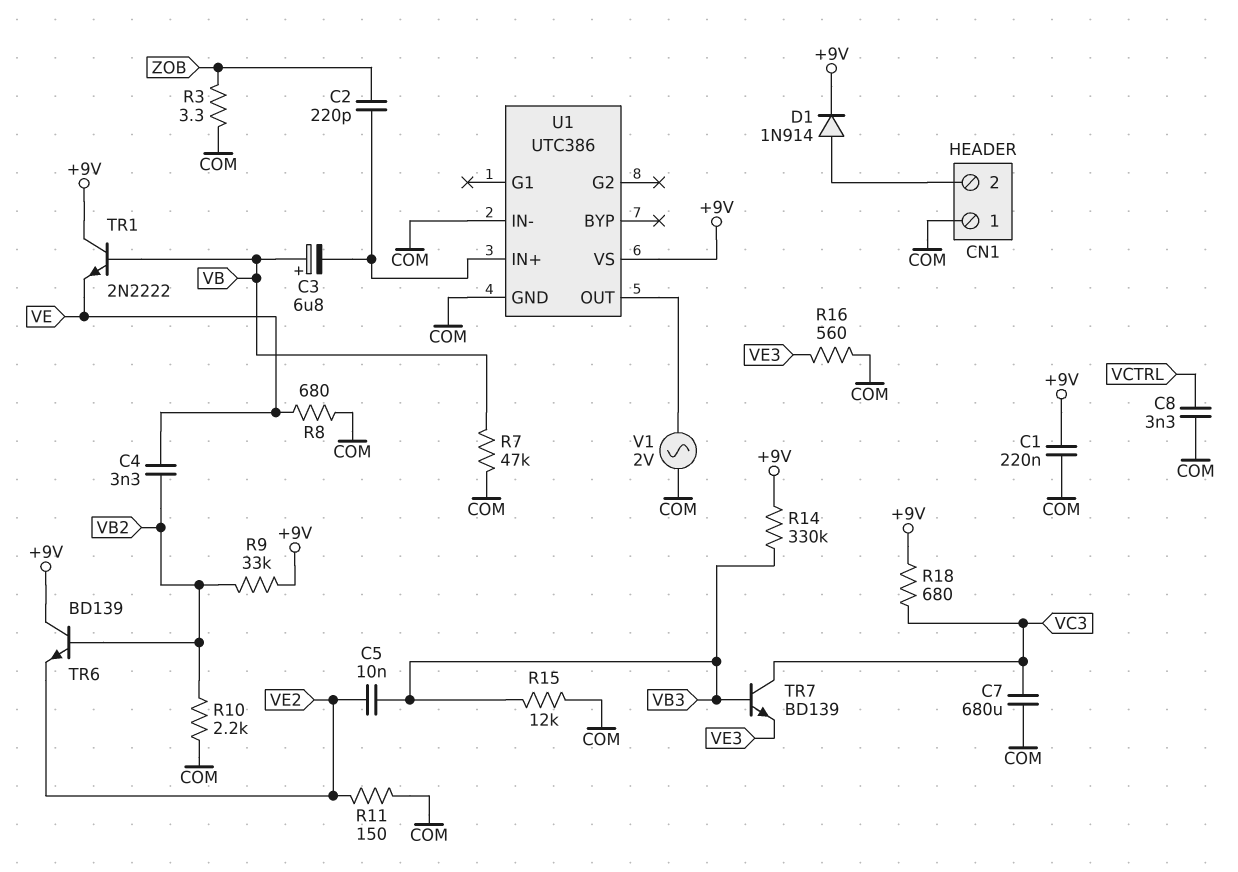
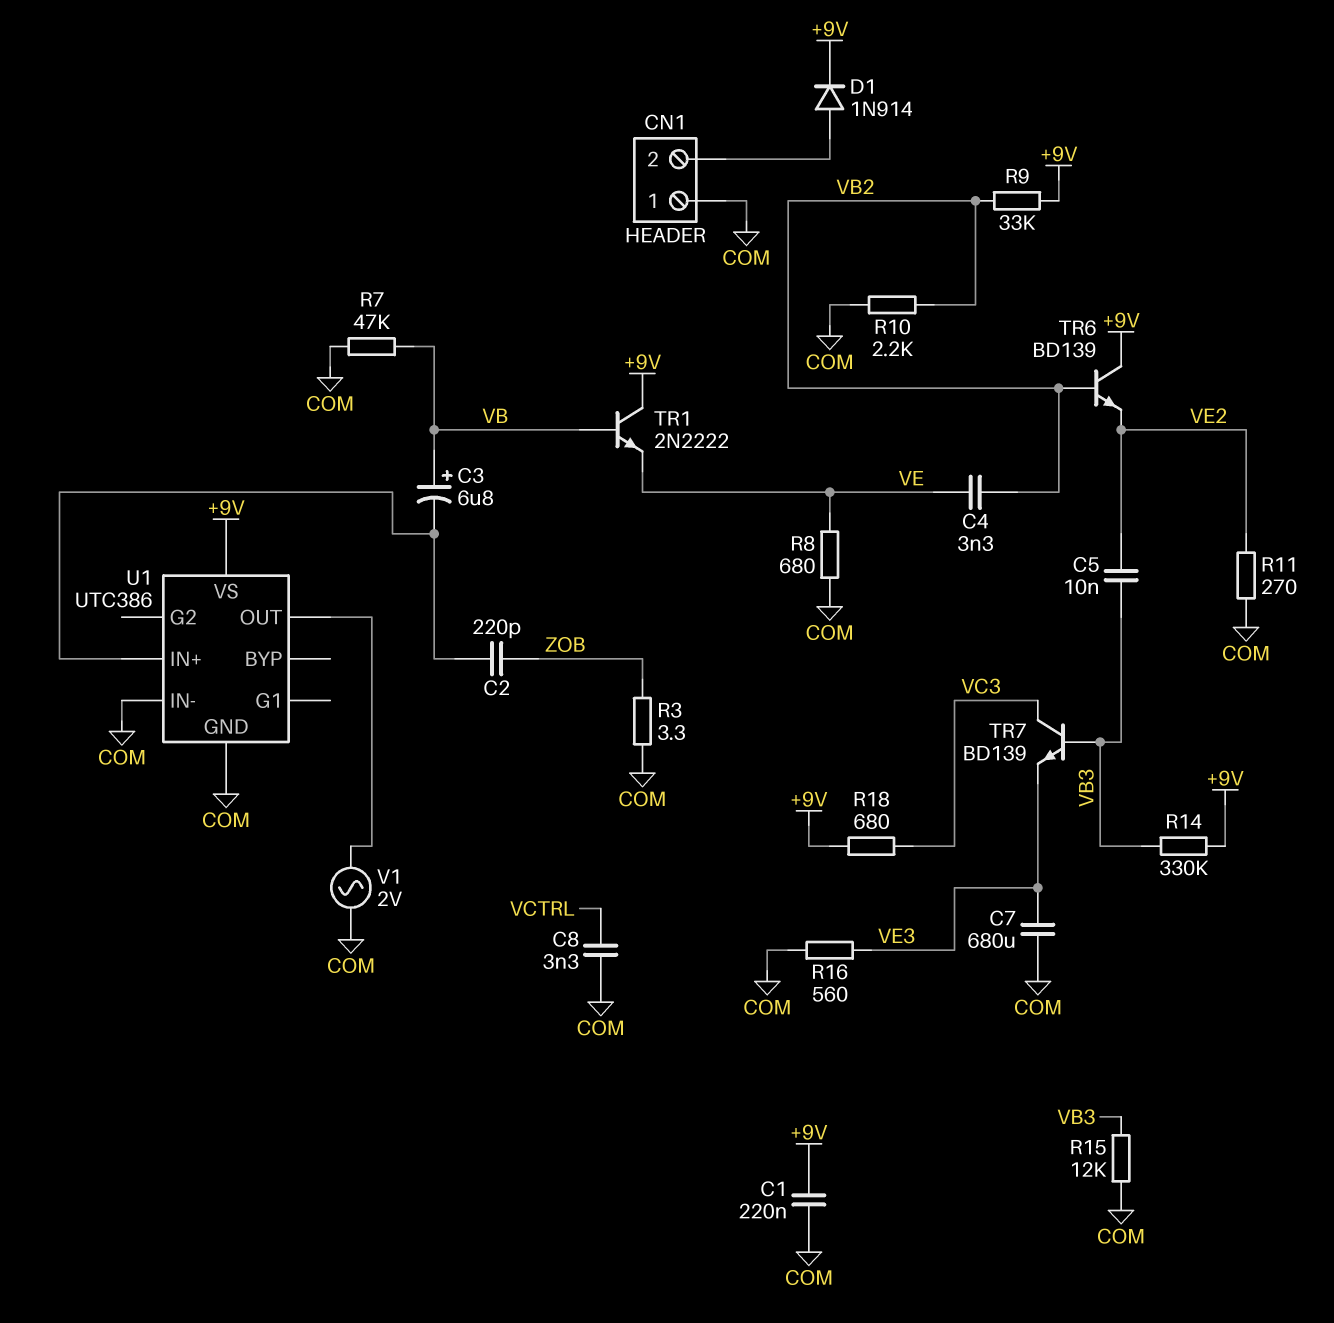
C7: 680uF (COM, VC3) -> 680uF (COM, VE3)
R11: 150 (COM, VE2) -> 270 (COM, VE2)

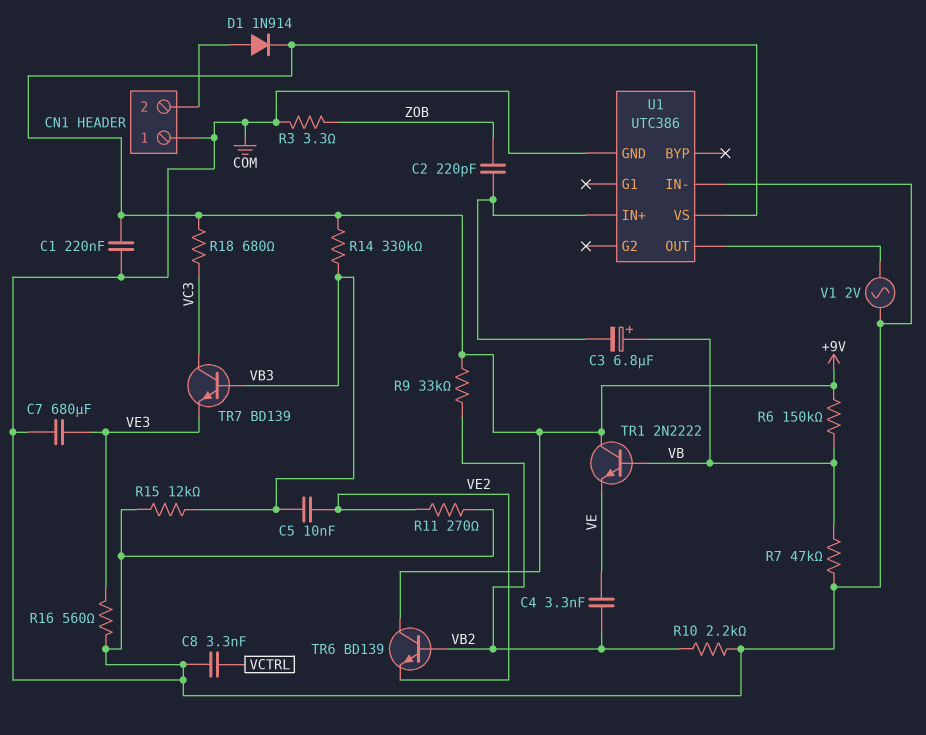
R6: none -> 150k (+9V, VB)
R8: 680 (COM, VE) -> none

